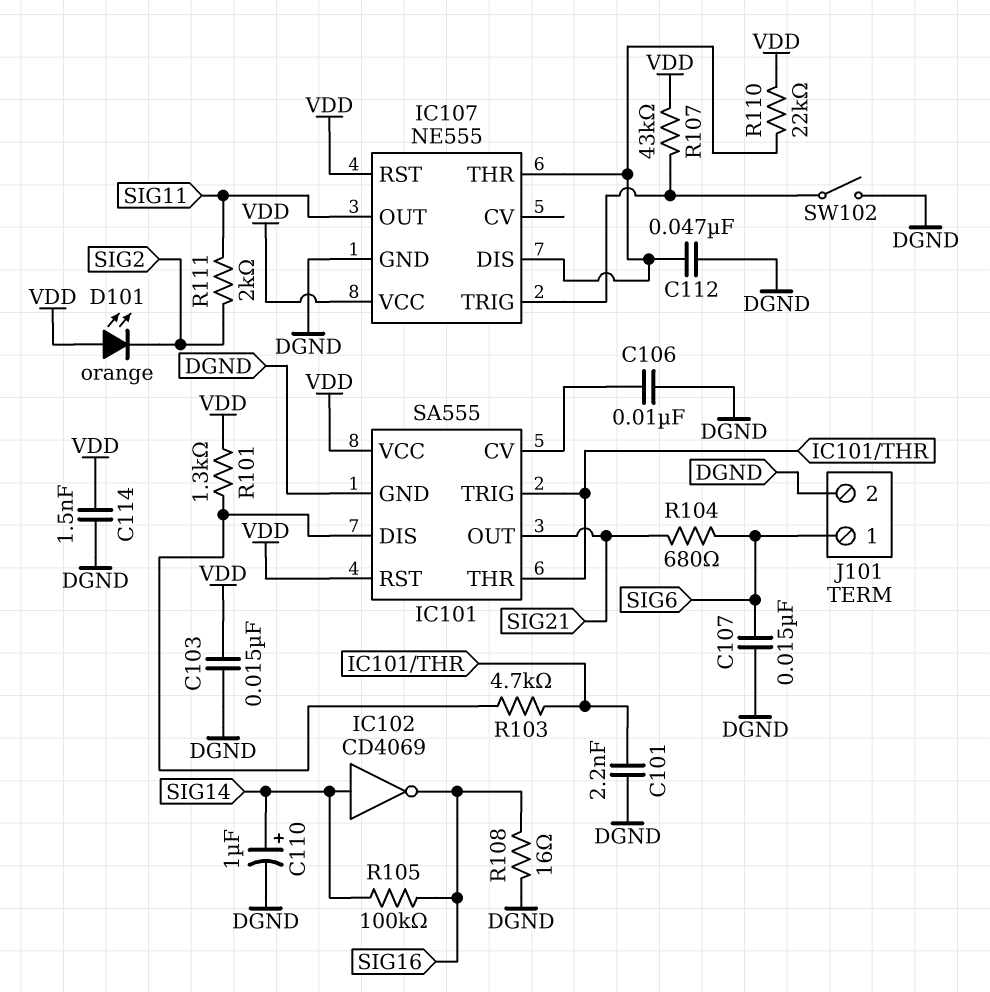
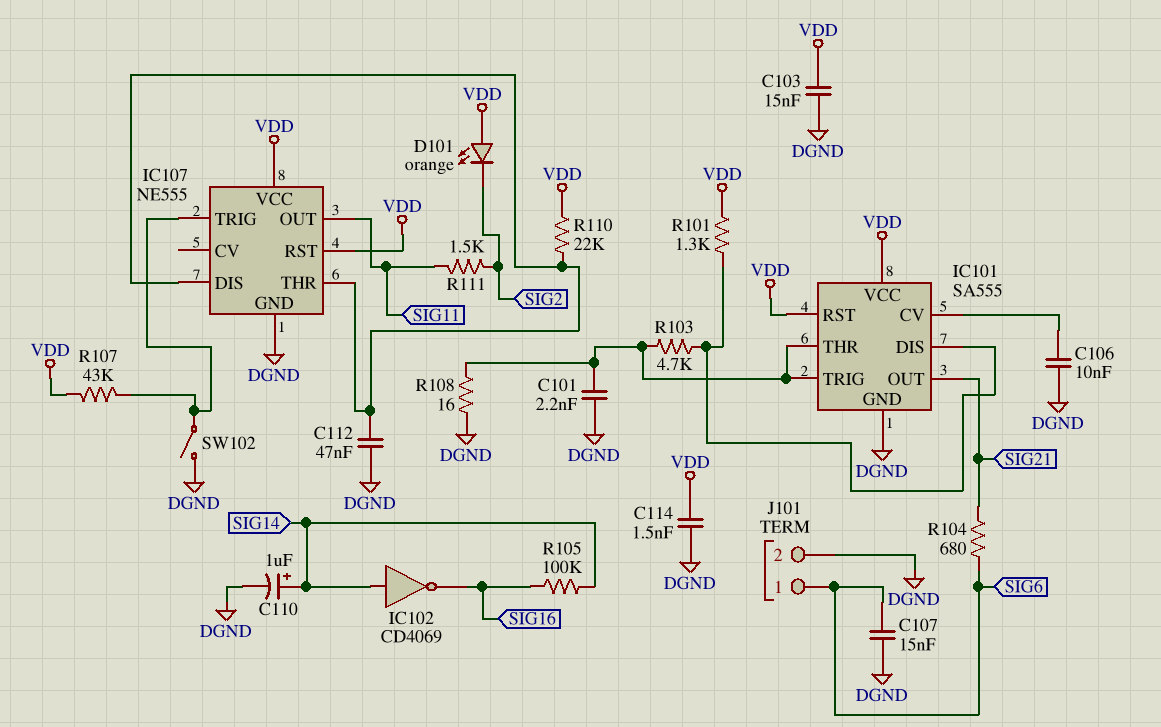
R108: 16 (DGND, SIG16) -> 16 (DGND, IC101/THR)
R111: 2k (SIG2, SIG11) -> 1.5k (SIG2, SIG11)

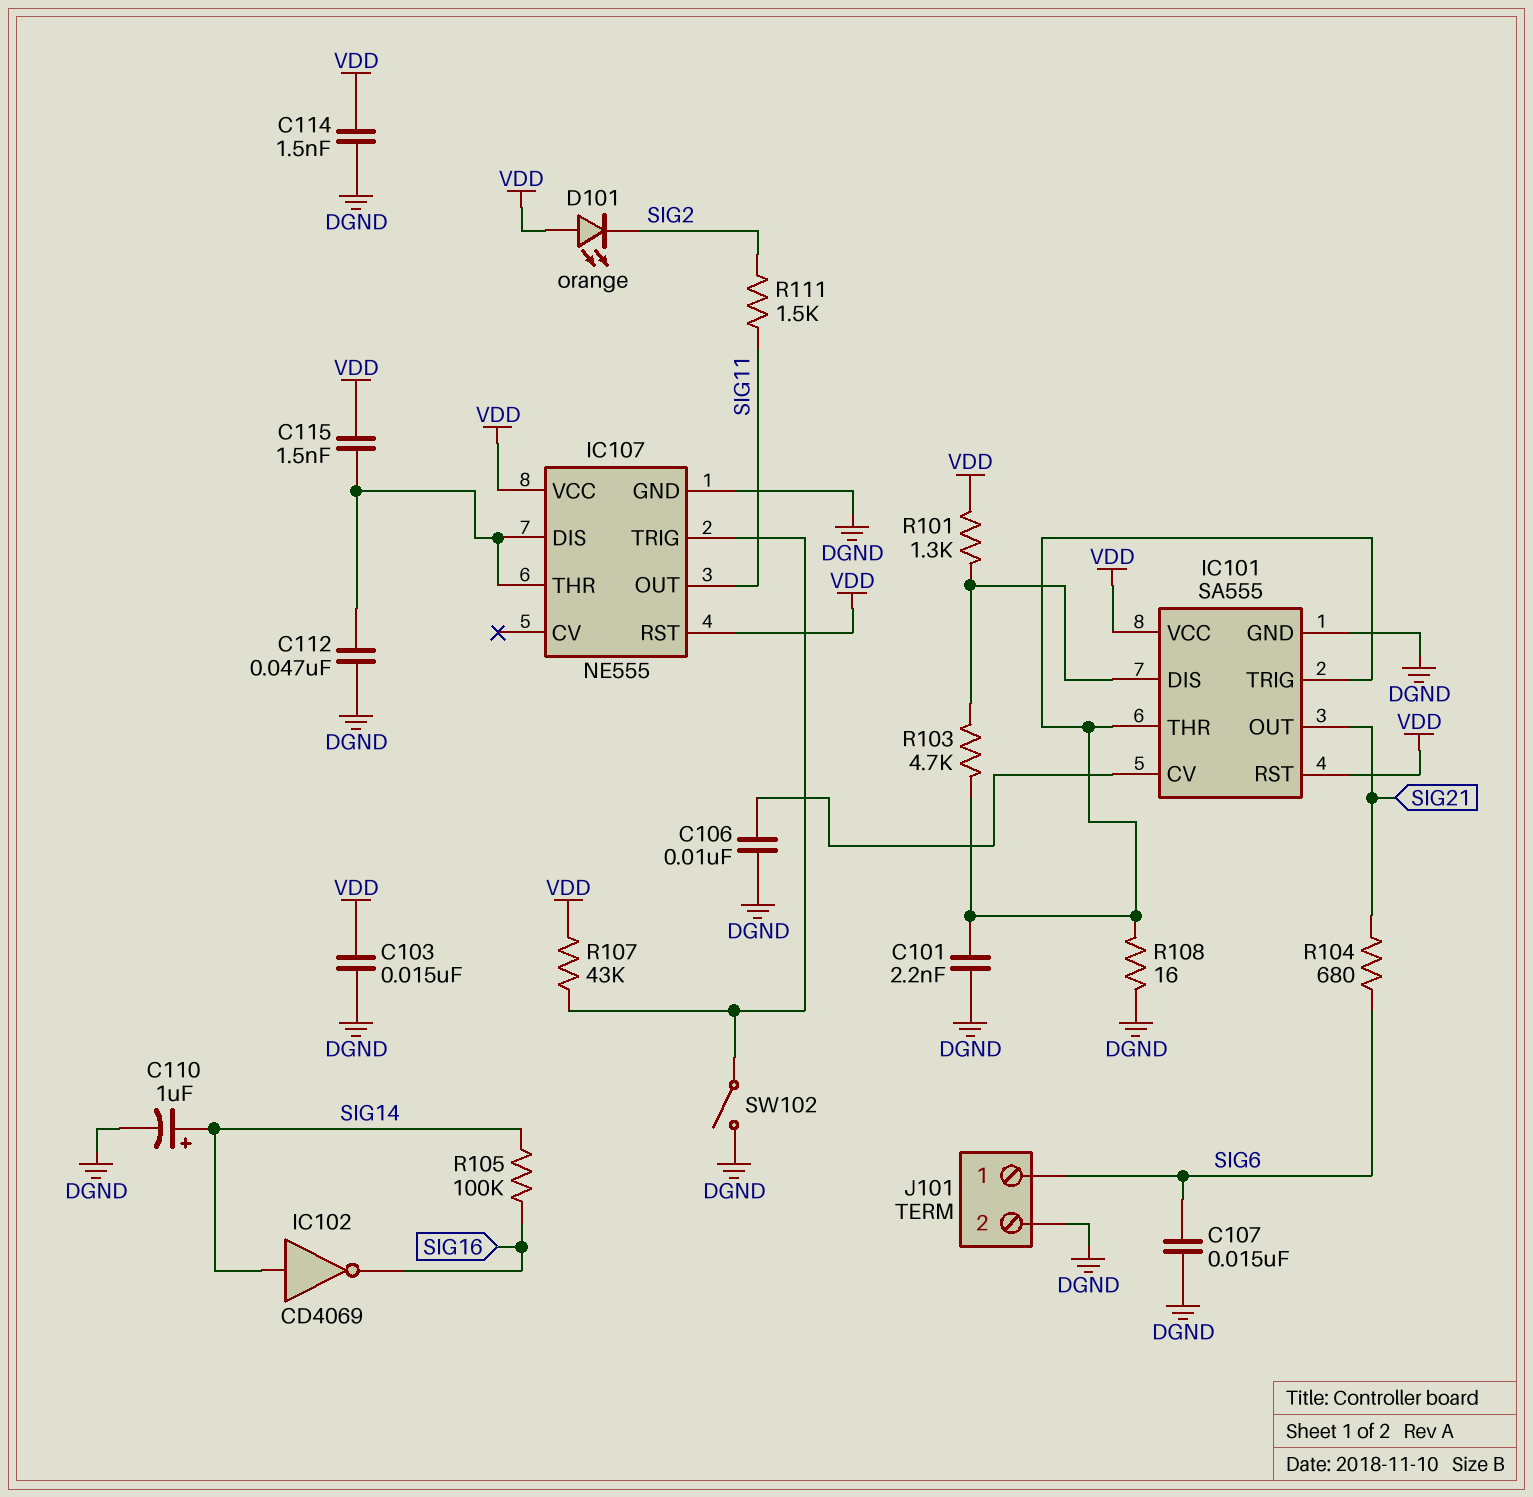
C115: none -> 1.5nF (IC107/DIS, VDD)
R110: 22k (IC107/DIS, VDD) -> none

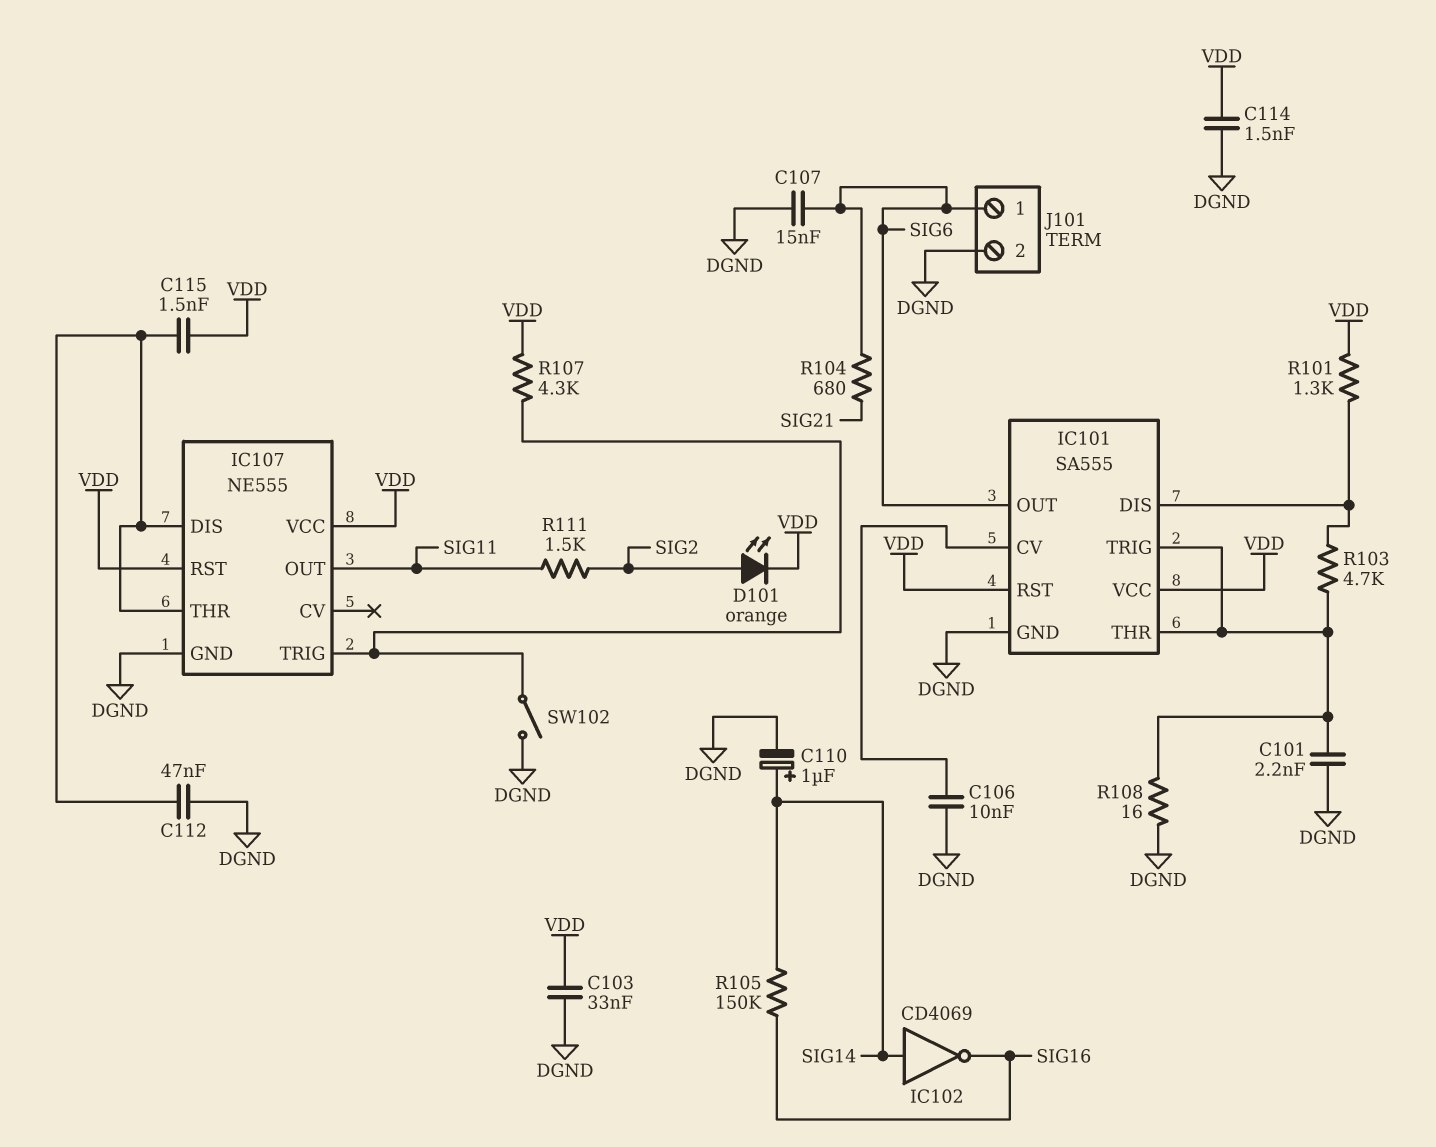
C103: 15nF (DGND, VDD) -> 33nF (DGND, VDD)
D101: LED orange (A VDD, K SIG2) -> LED orange (A SIG2, K VDD)
IC101 pin OUT: SIG21 -> SIG6
R105: 100k (SIG14, SIG16) -> 150k (SIG14, SIG16)
R107: 43k (IC107/TRIG, VDD) -> 4.3k (IC107/TRIG, VDD)

